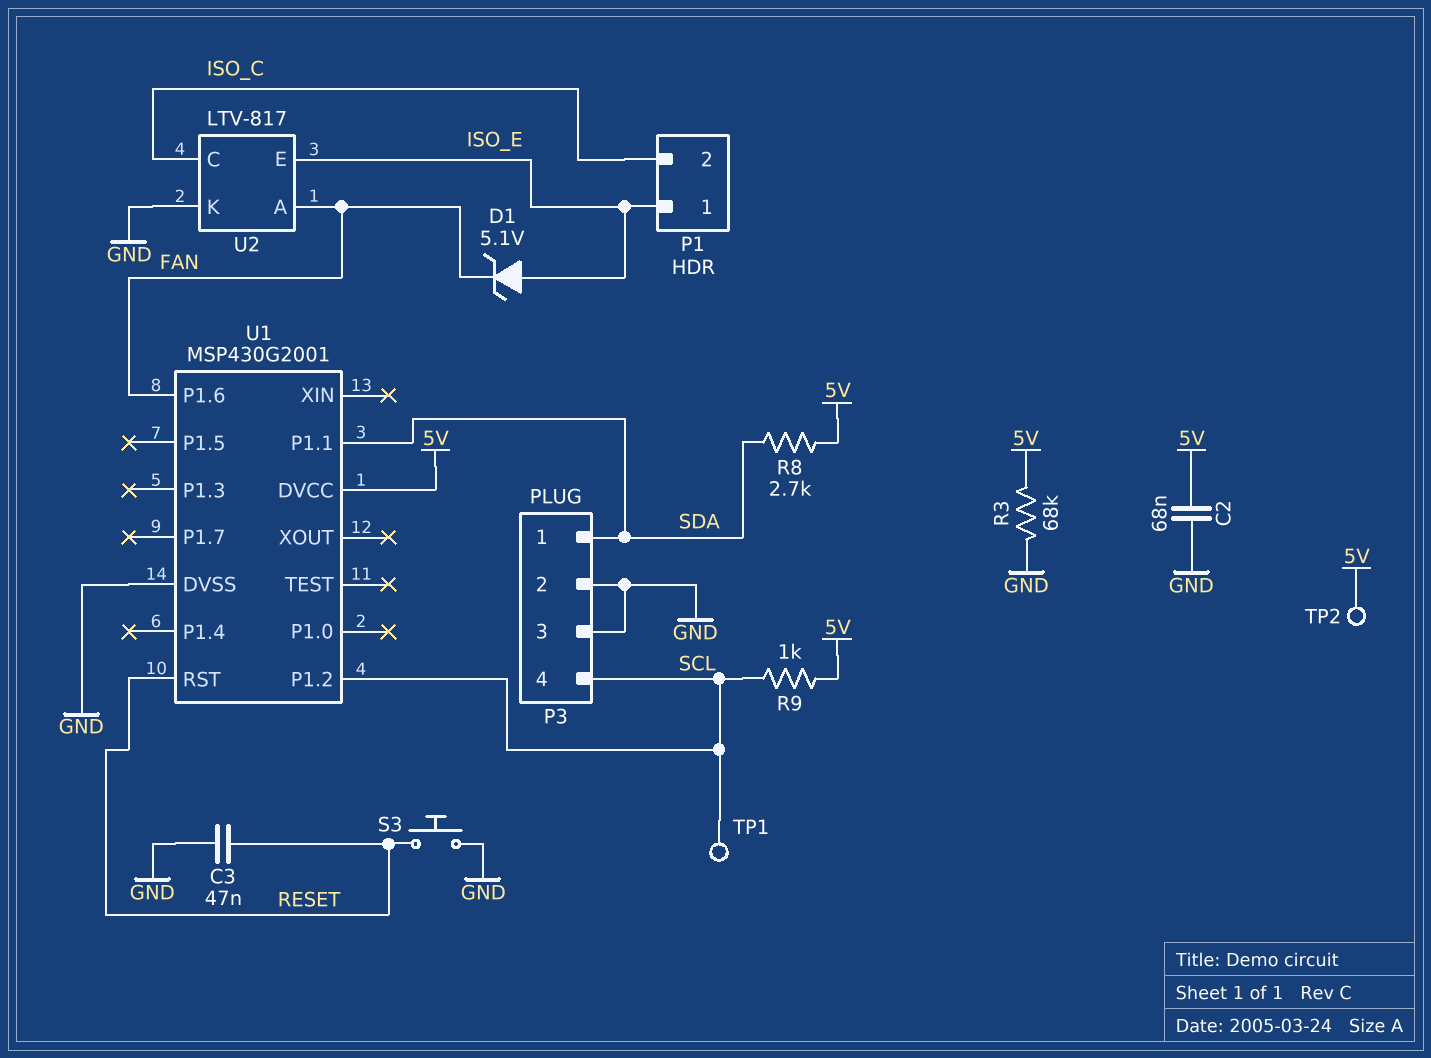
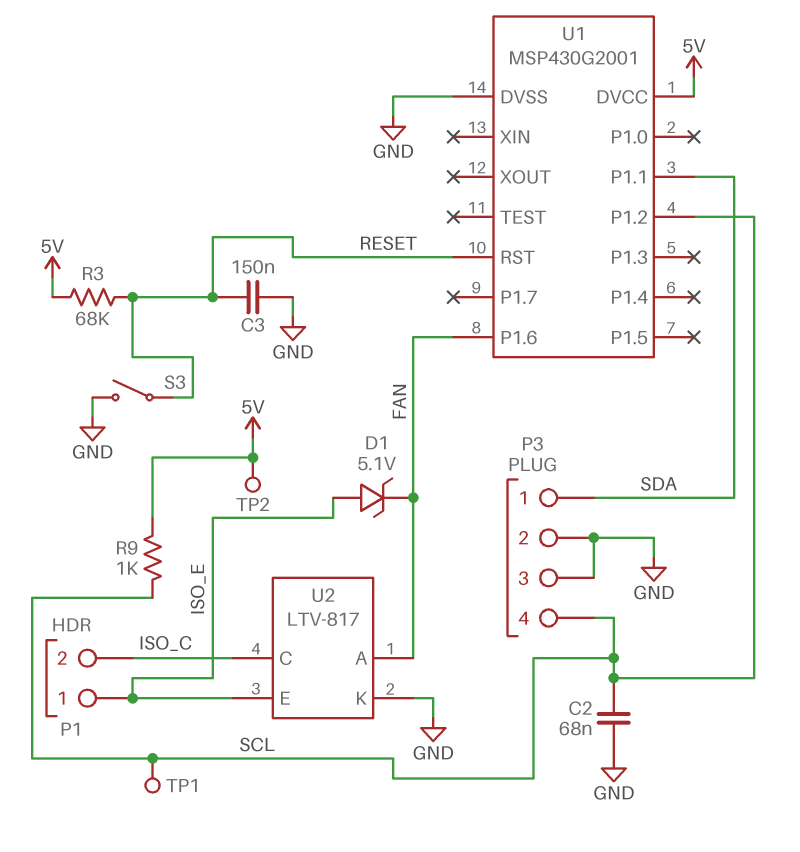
C2: 68nF (5V, GND) -> 68nF (GND, SCL)
C3: 47nF (GND, RESET) -> 150nF (GND, RESET)
R3: 68k (5V, GND) -> 68k (5V, RESET)
R8: 2.7k (5V, SDA) -> none
S3: button (GND, RESET) -> switch (GND, RESET)

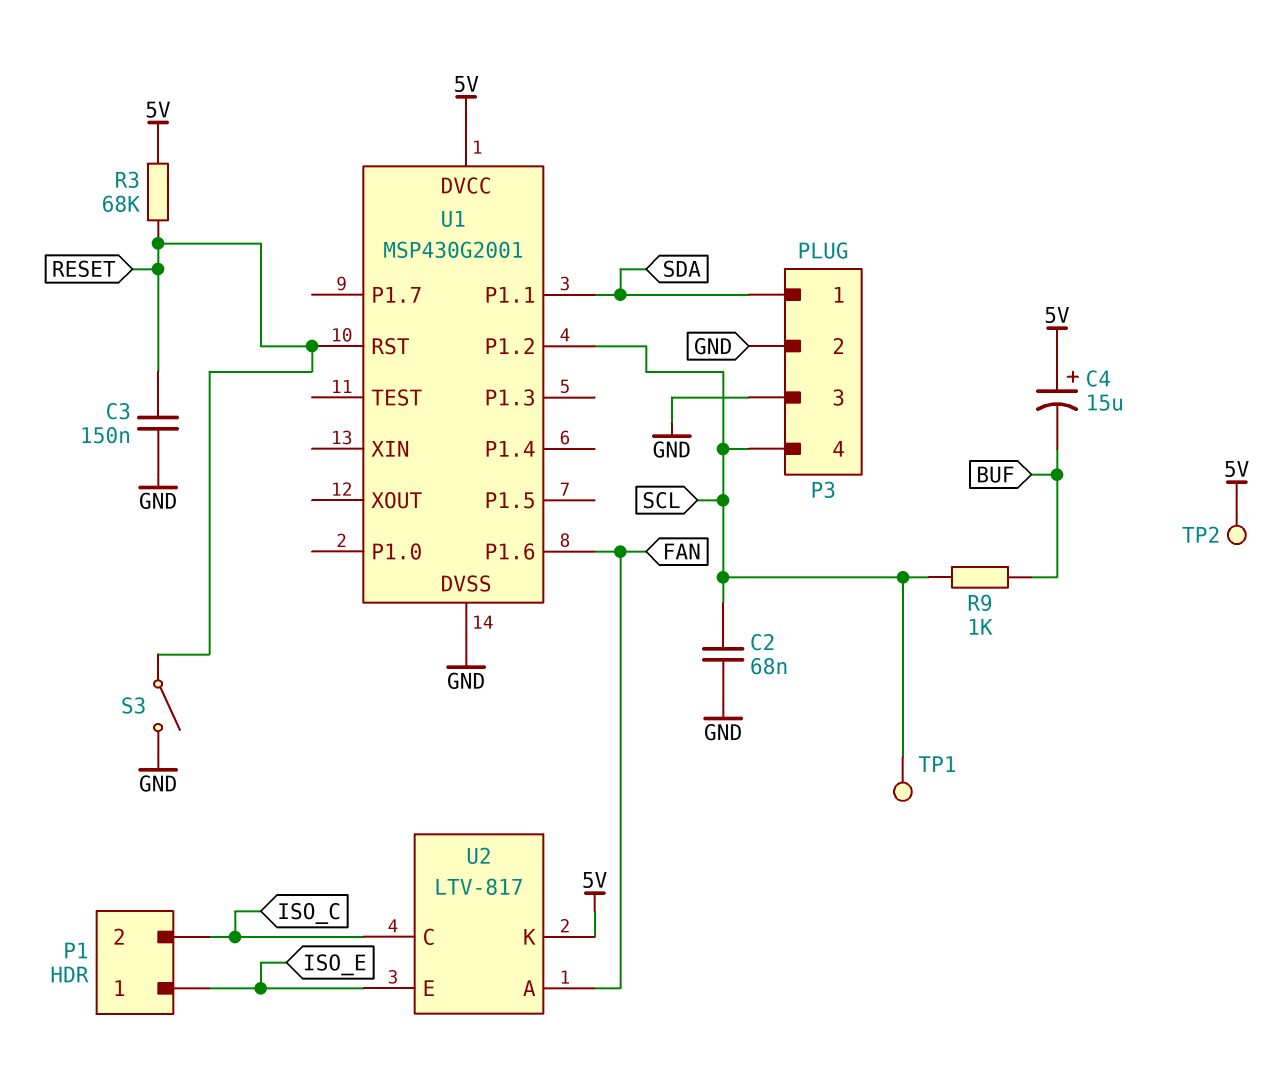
C4: none -> 15uF (plus 5V, minus BUF)
D1: zener 5.1V (A ISO_E, K FAN) -> none
R9: 1k (5V, SCL) -> 1k (BUF, SCL)
U2 pin K: GND -> 5V

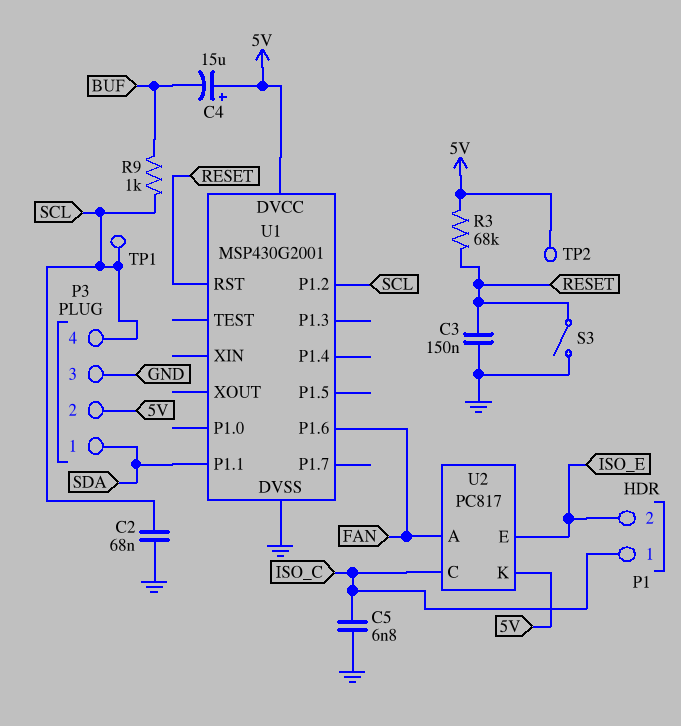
C5: none -> 6.8nF (GND, ISO_C)
P1 pin 1: ISO_E -> ISO_C
P1 pin 2: ISO_C -> ISO_E
P3 pin 2: GND -> 5V
U2: LTV-817 -> PC817

